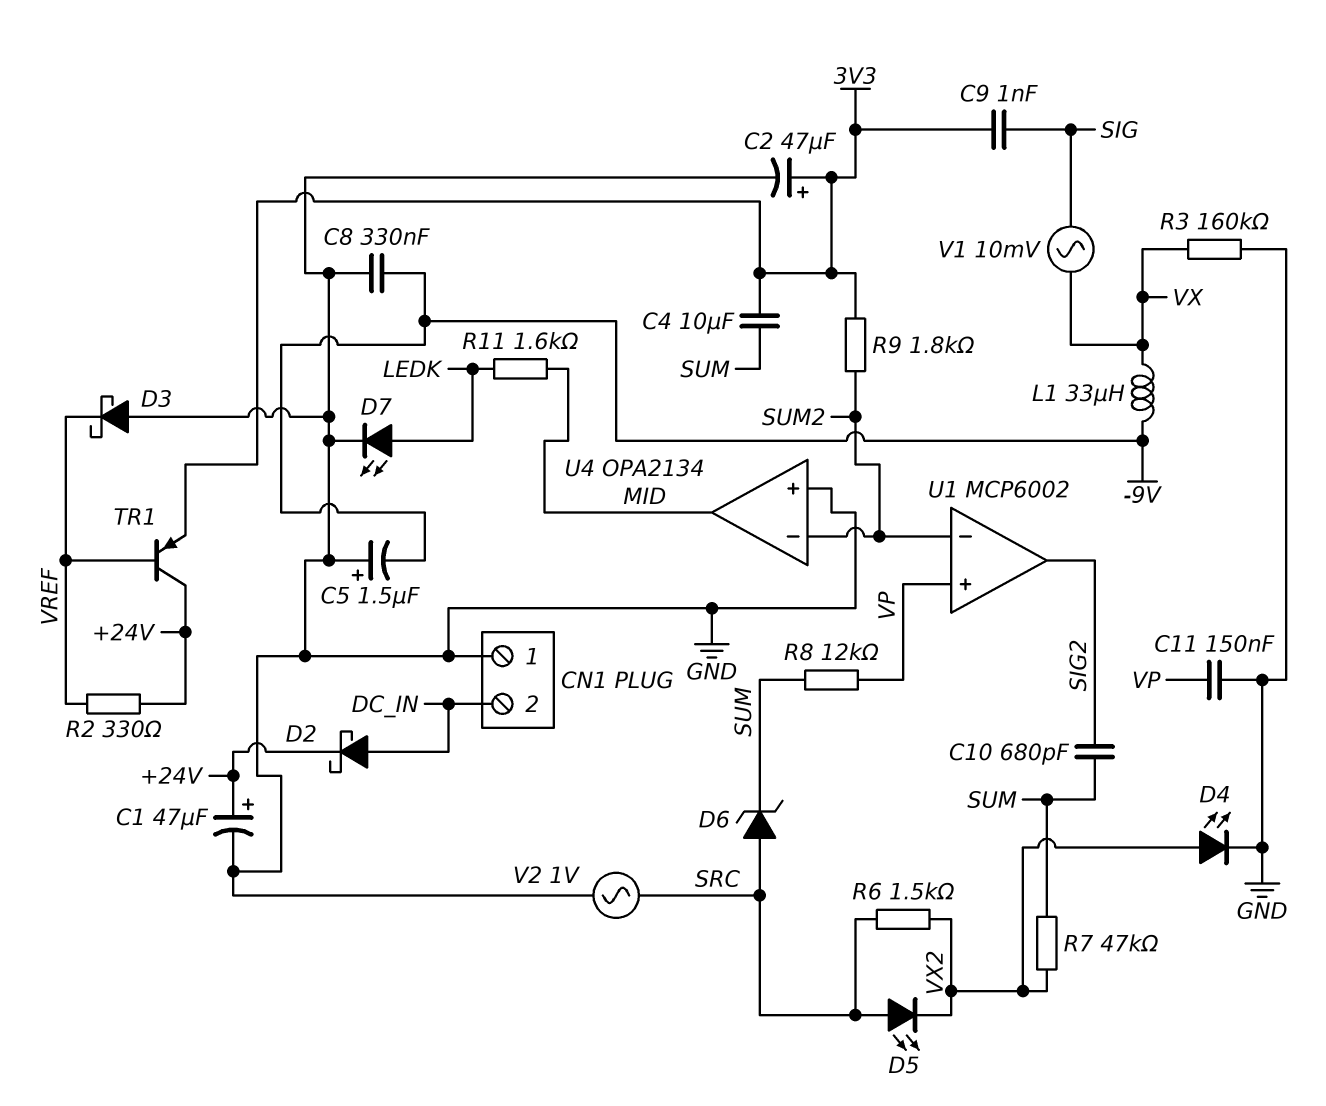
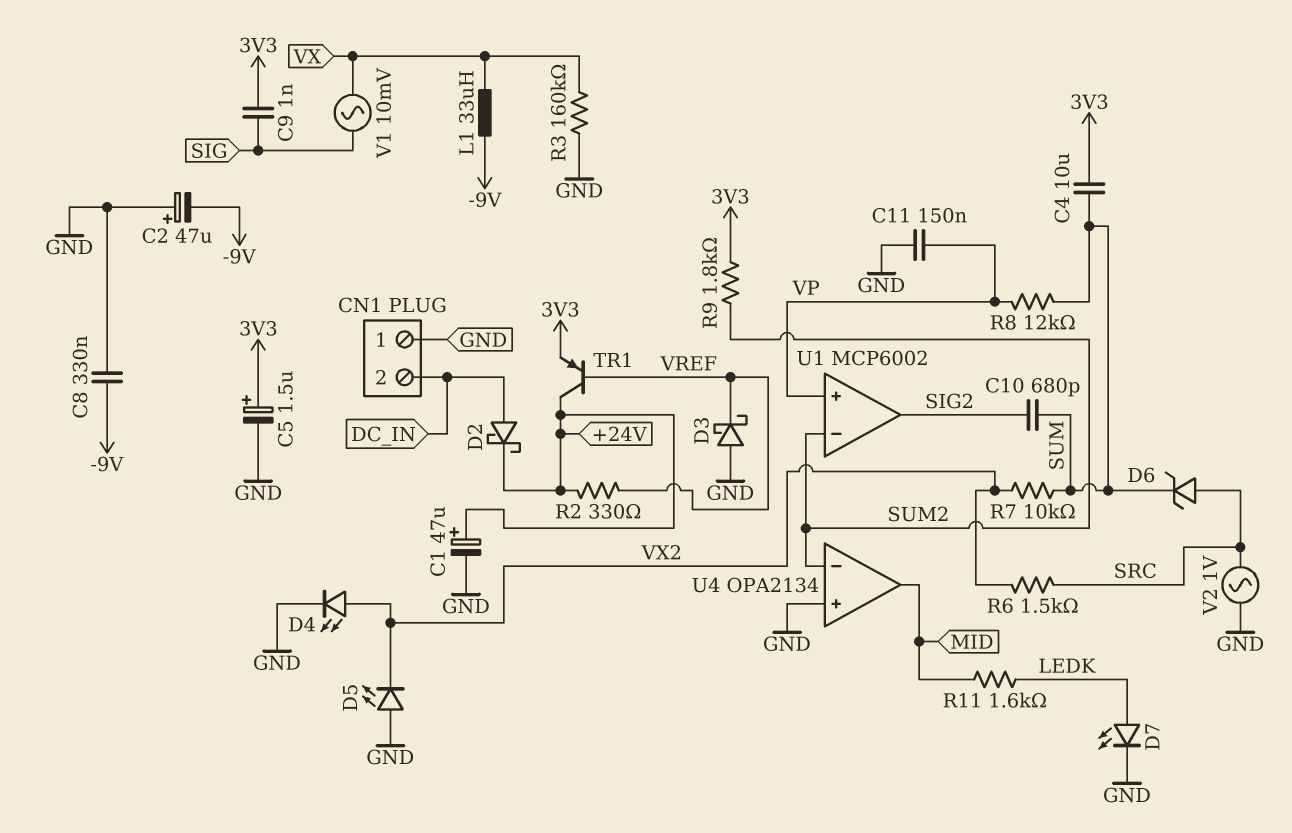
C2: 47uF (plus 3V3, minus GND) -> 47uF (plus GND, minus -9V)
C5: 1.5uF (plus GND, minus -9V) -> 1.5uF (plus 3V3, minus GND)
D5: LED (A SRC, K VX2) -> LED (A GND, K VX2)
R7: 47k (SUM, VX2) -> 10k (SUM, VX2)

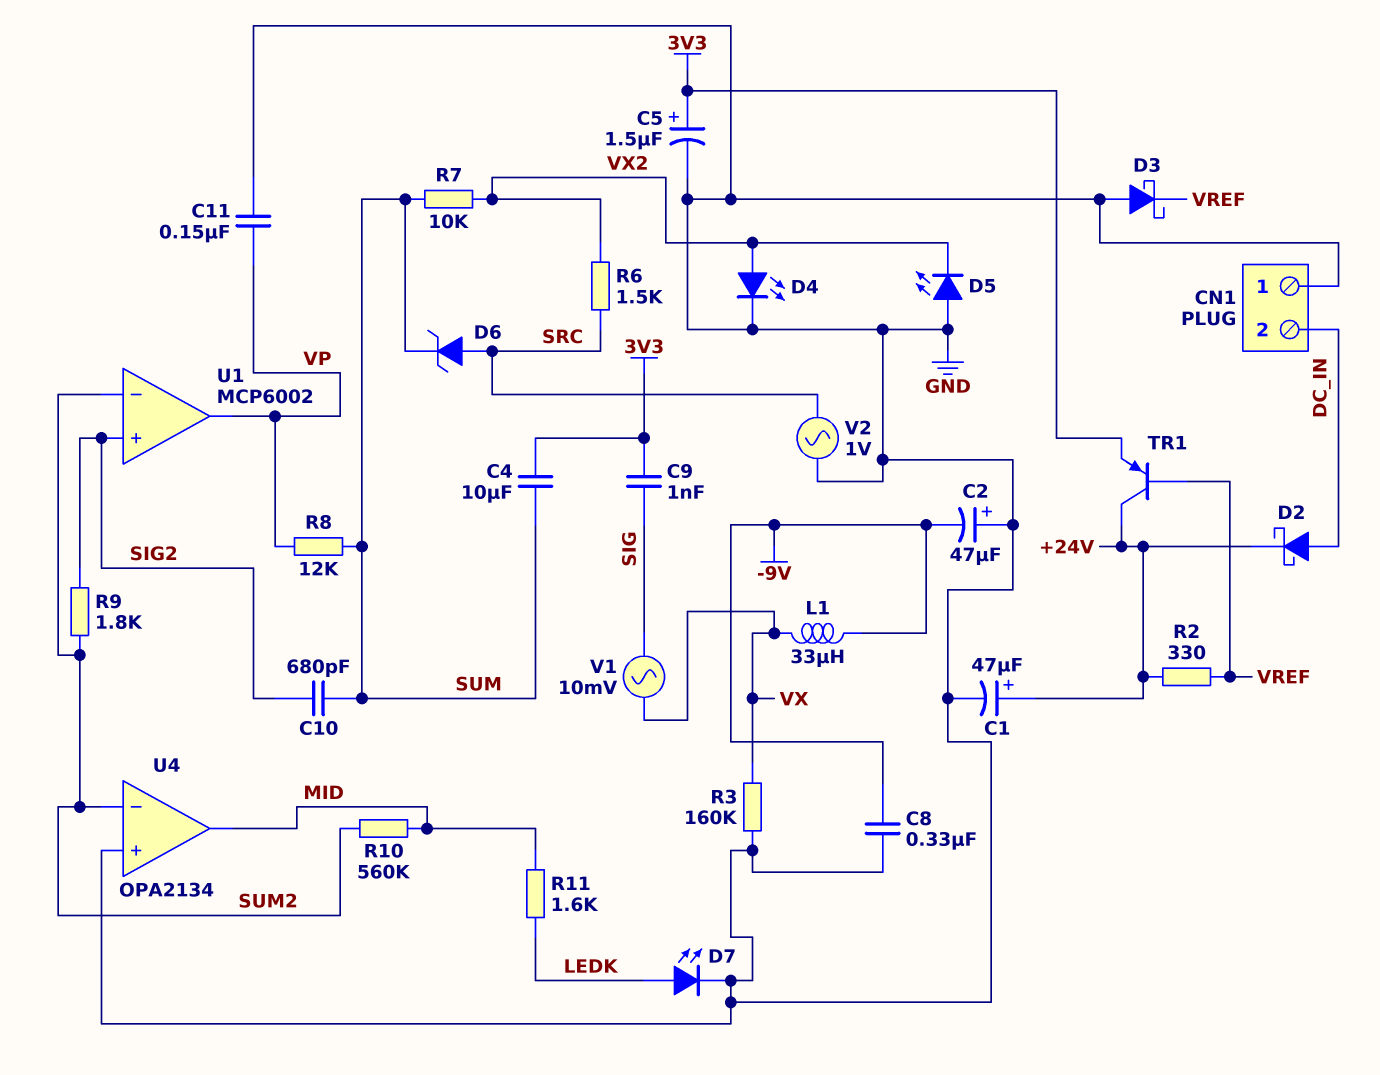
R9: 1.8k (3V3, SUM2) -> 1.8k (SIG2, SUM2)
R10: none -> 560k (MID, SUM2)
U1 pin in+: VP -> SIG2
U1 pin out: SIG2 -> VP

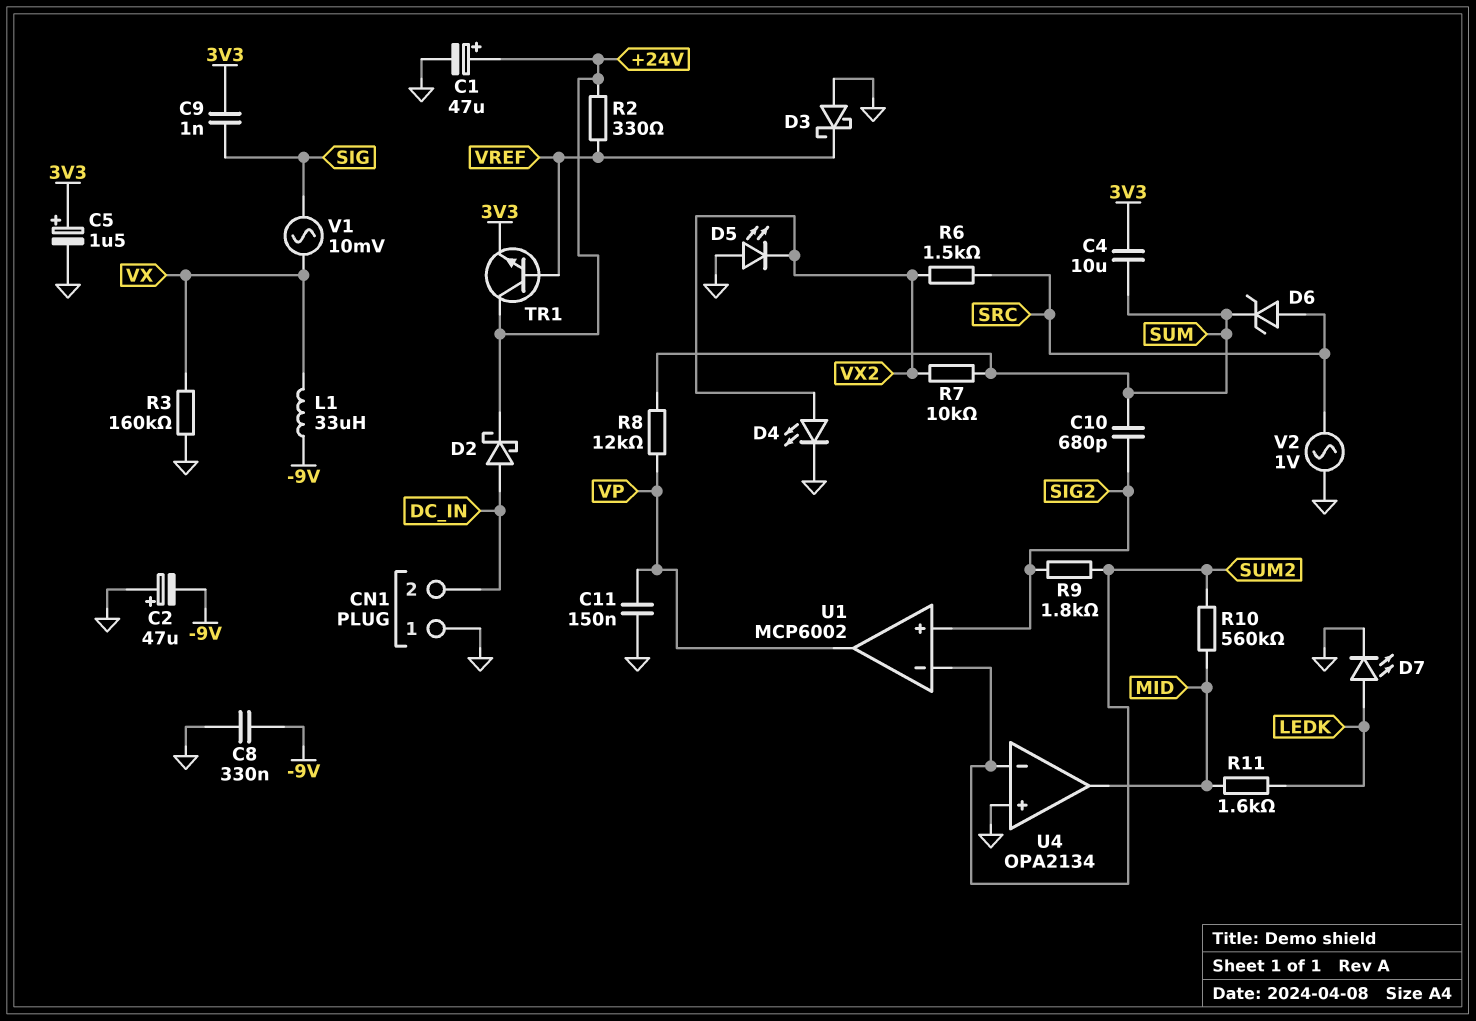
TR1: PNP (B VREF, C +24V, E 3V3) -> NPN (B VREF, C +24V, E 3V3)

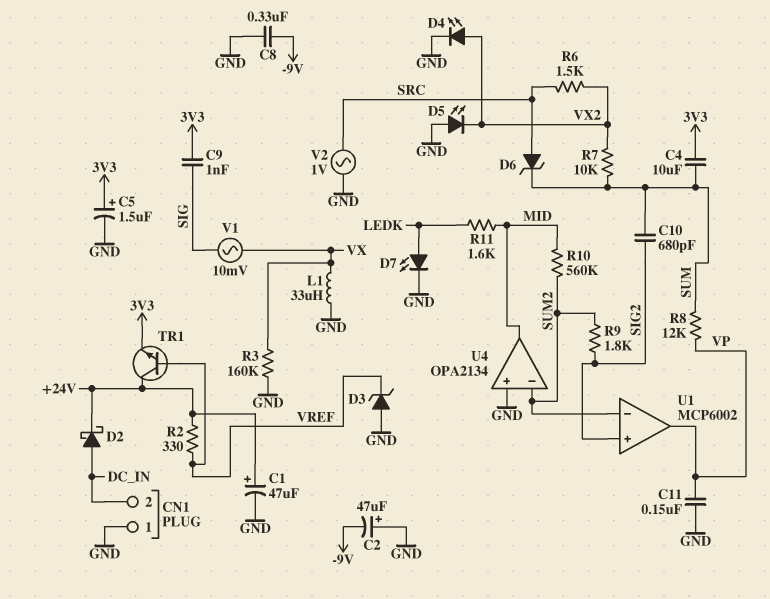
D3: schottky (A GND, K VREF) -> zener (A GND, K VREF)
L1: 33uH (-9V, VX) -> 33uH (GND, VX)

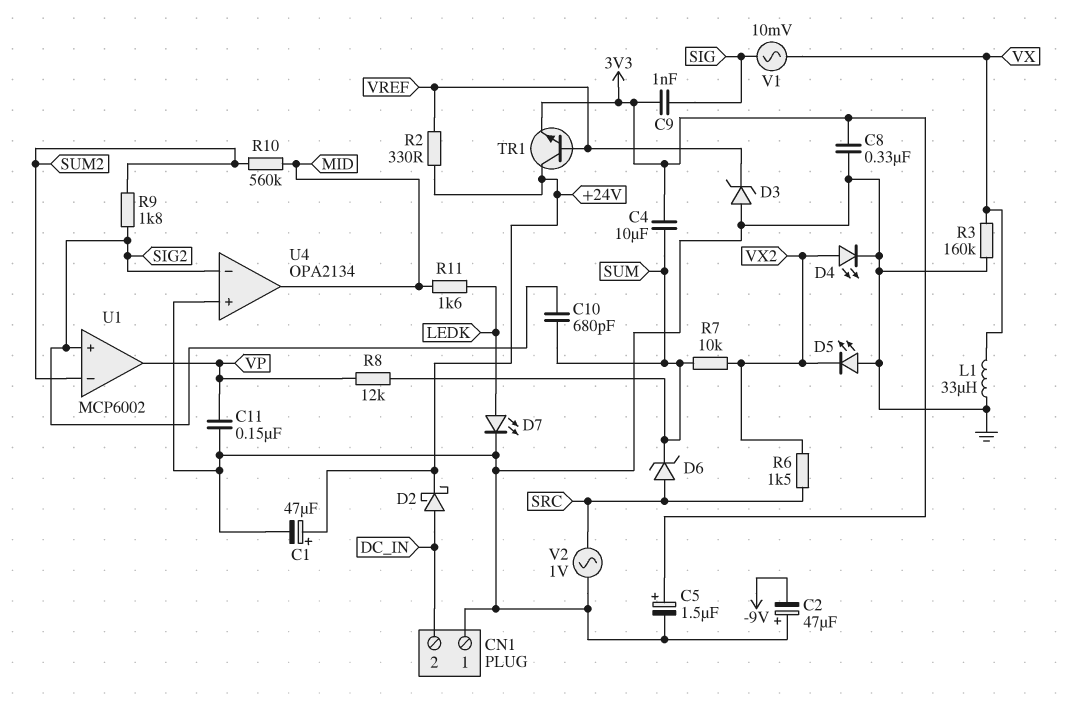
C8: 330nF (-9V, GND) -> 330nF (3V3, GND)
U4 pin in-: SUM2 -> SIG2

